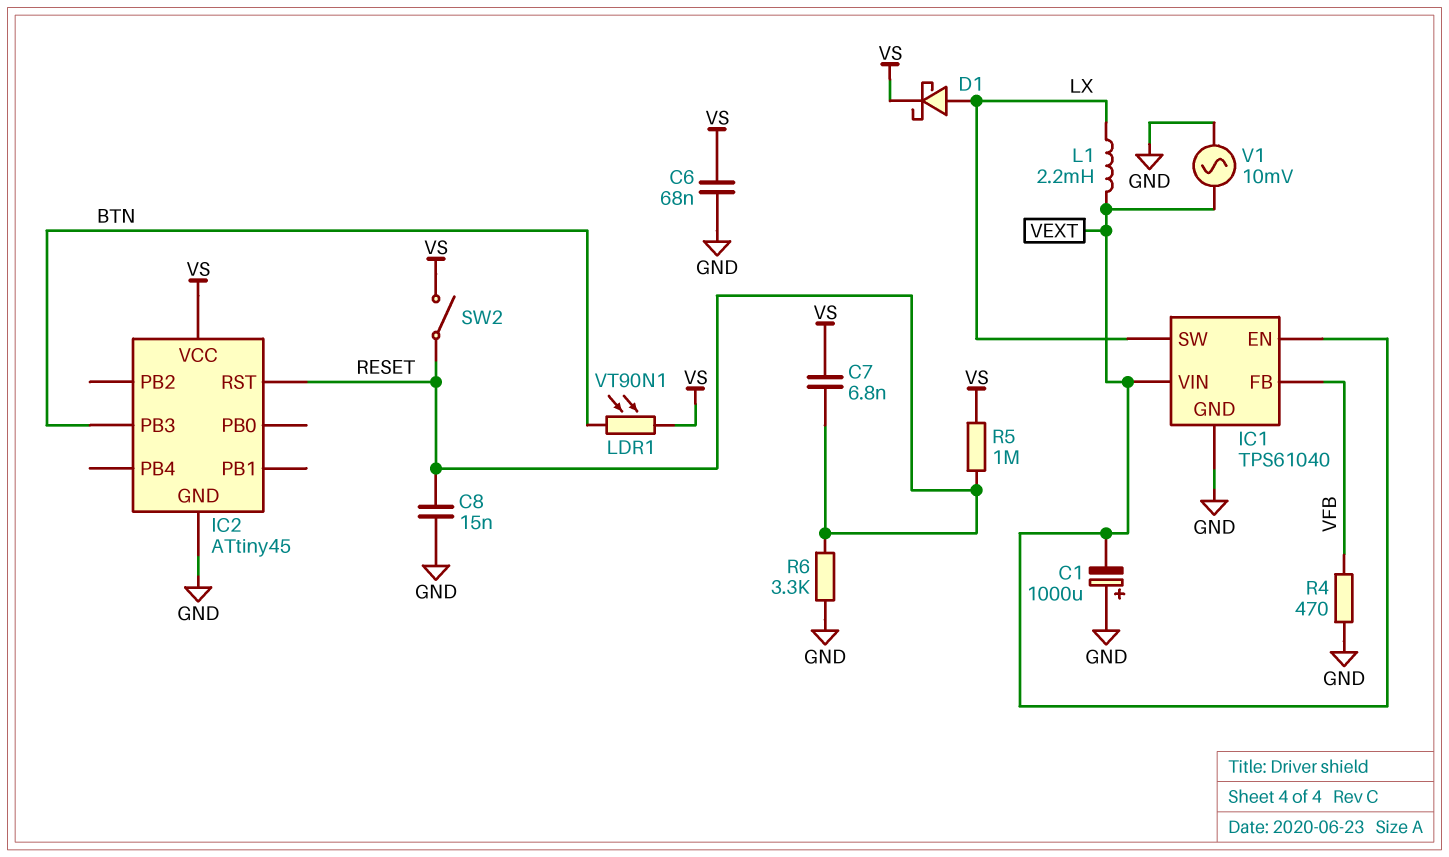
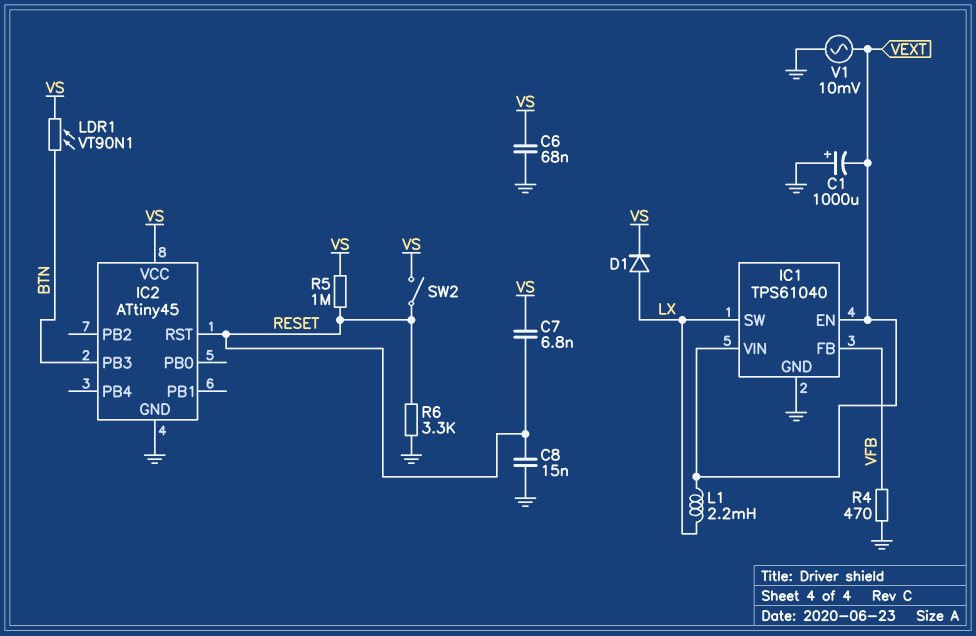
D1: schottky (A LX, K VS) -> diode (A LX, K VS)

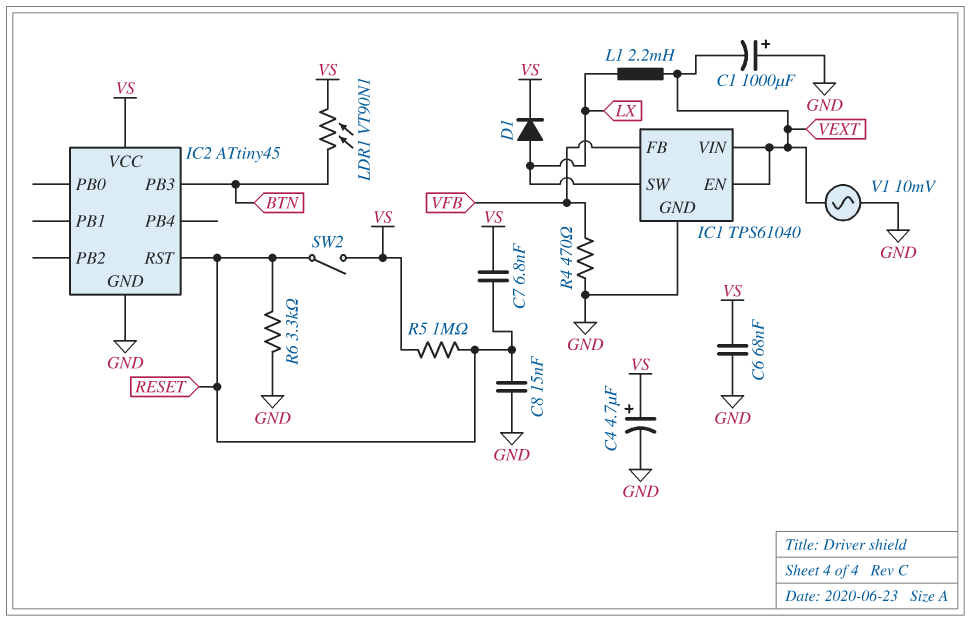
C4: none -> 4.7uF (plus VS, minus GND)

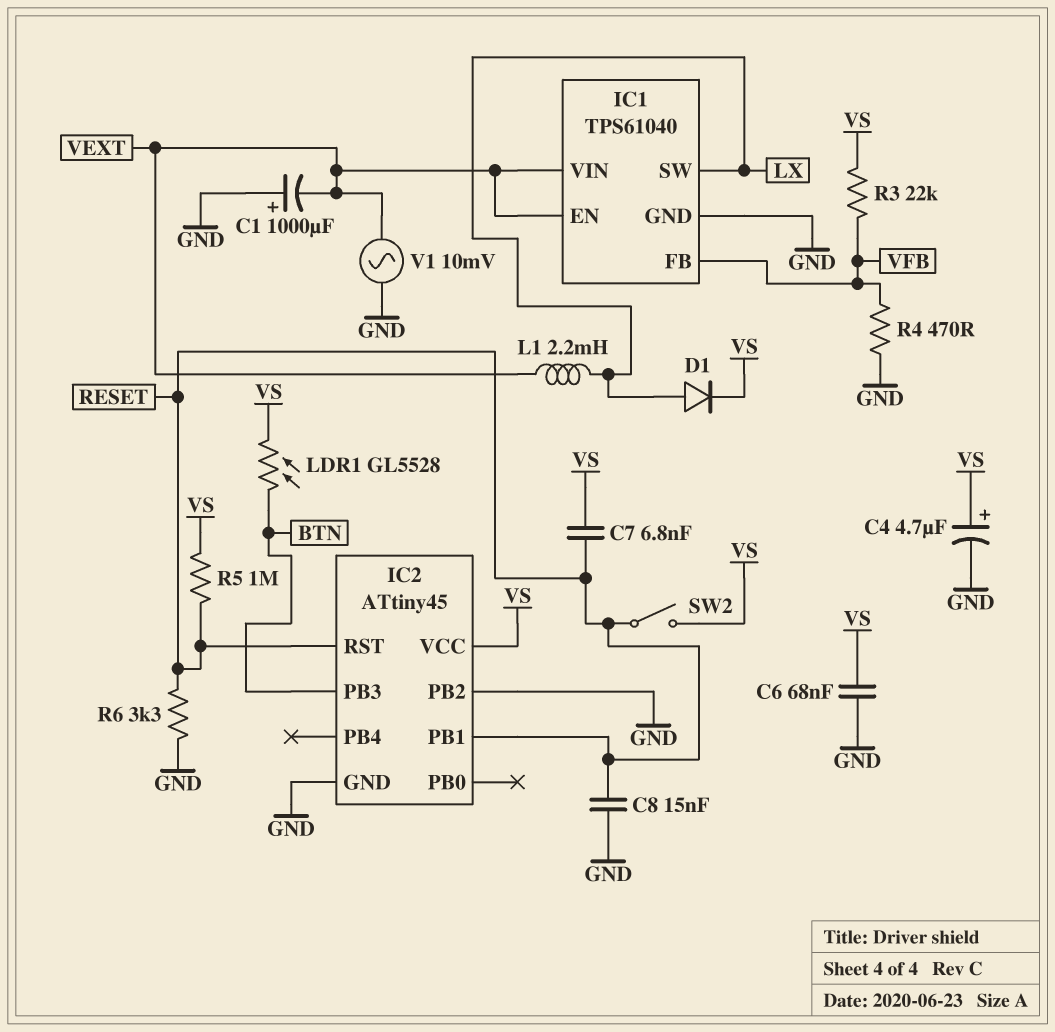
IC2 pin PB1: none -> RESET
IC2 pin PB2: none -> GND
LDR1: VT90N1 (BTN, VS) -> GL5528 (BTN, VS)
R3: none -> 22k (VFB, VS)

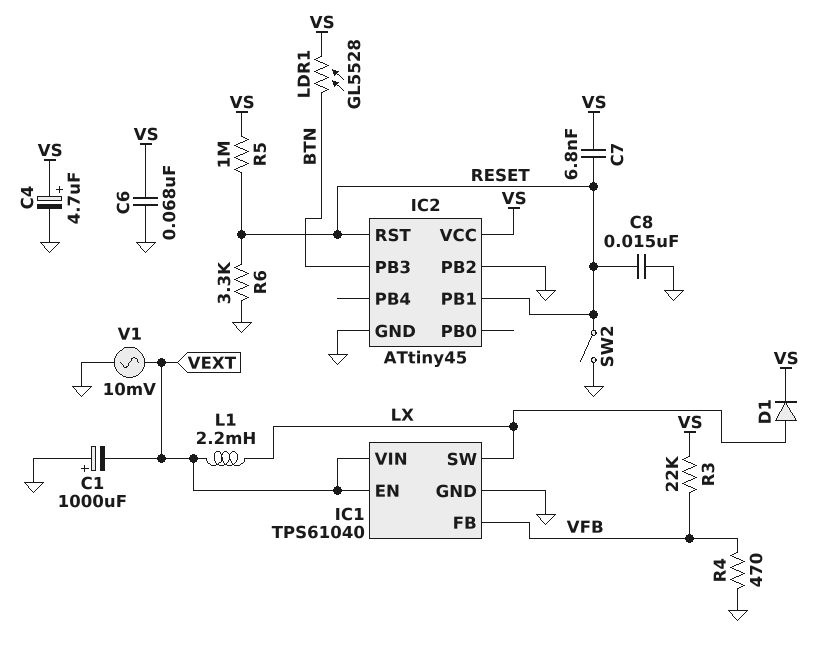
SW2: switch (RESET, VS) -> switch (GND, RESET)

